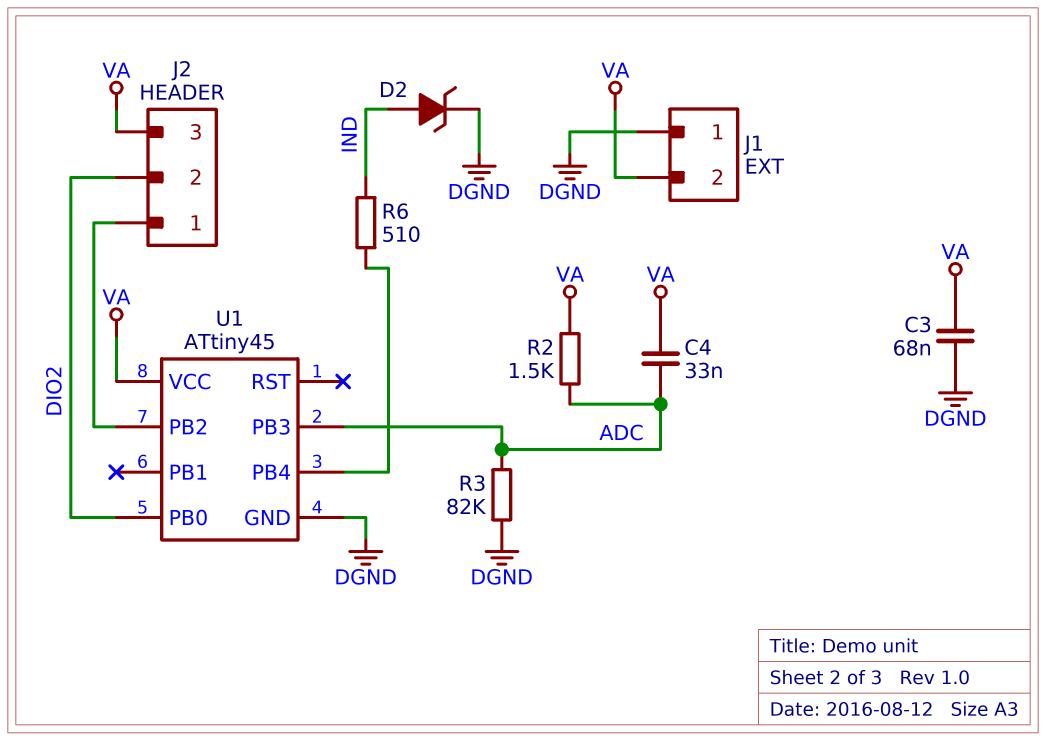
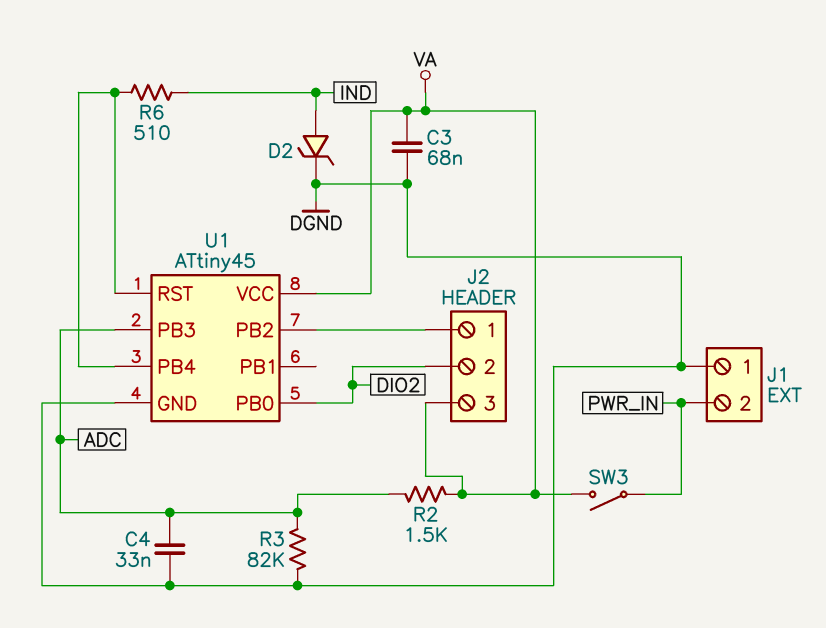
C4: 33nF (ADC, VA) -> 33nF (ADC, DGND)
J1 pin 2: VA -> PWR_IN
SW3: none -> switch (PWR_IN, VA)
U1 pin RST: none -> U1/PB4

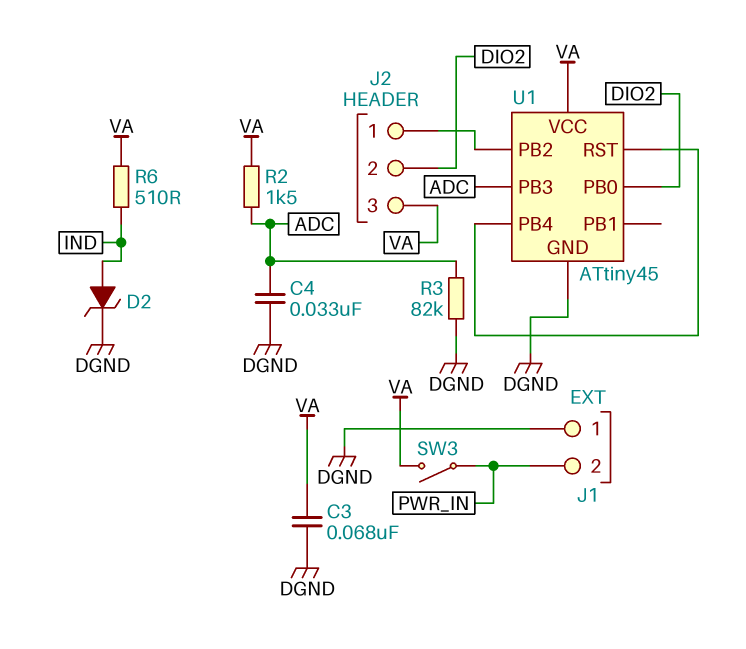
R6: 510 (IND, U1/PB4) -> 510 (IND, VA)

